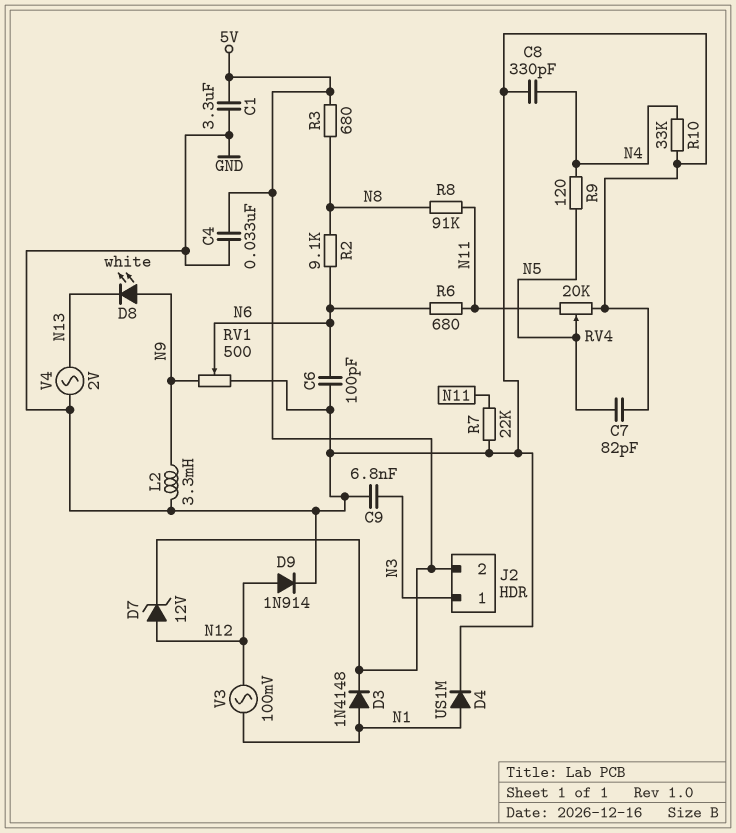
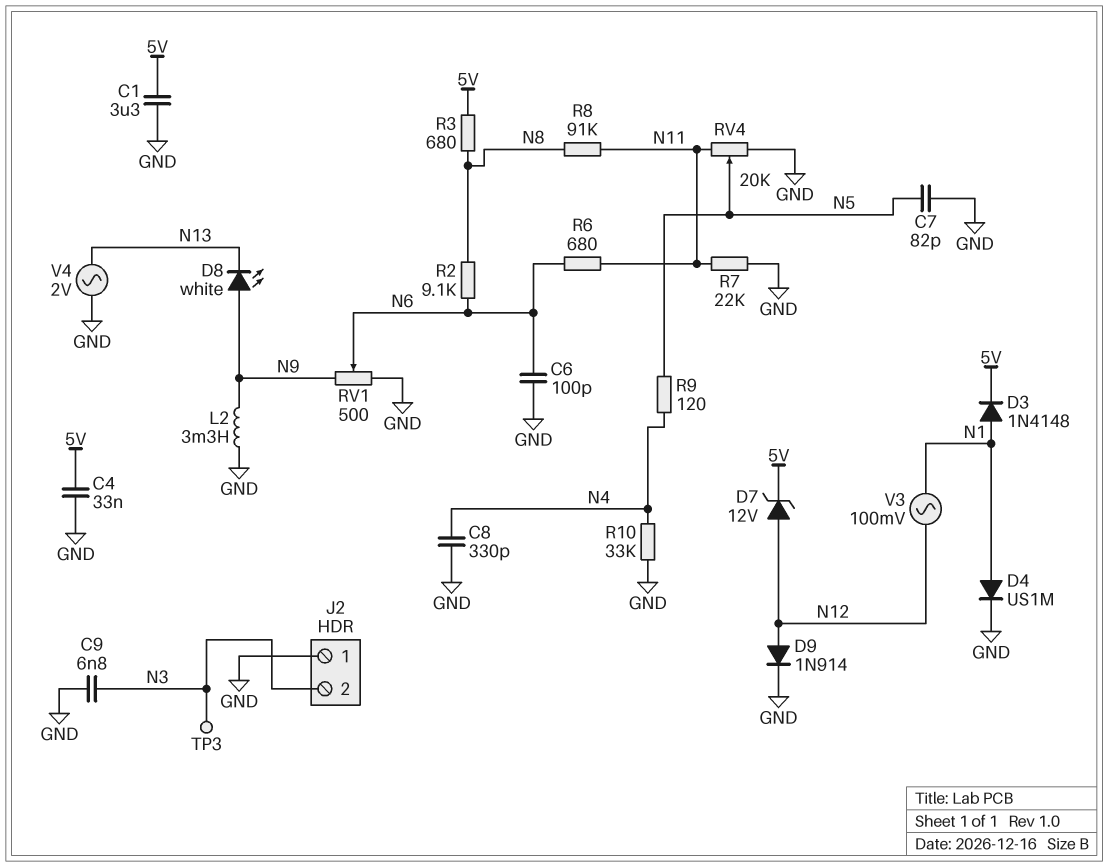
J2 pin 1: N3 -> GND
J2 pin 2: 5V -> N3
TP3: none -> test point (N3)

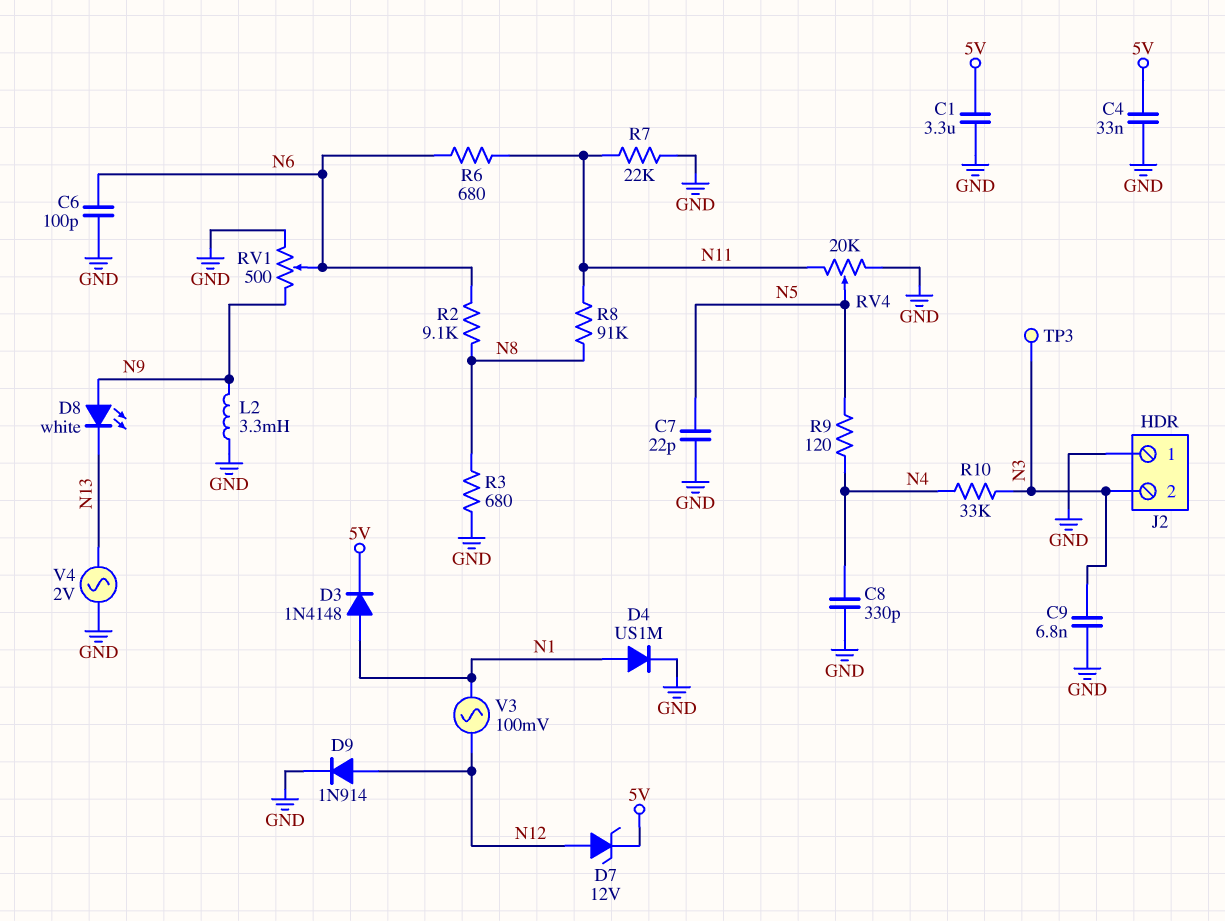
C7: 82pF (GND, N5) -> 22pF (GND, N5)
R3: 680 (5V, N8) -> 680 (GND, N8)
R10: 33k (GND, N4) -> 33k (N3, N4)

